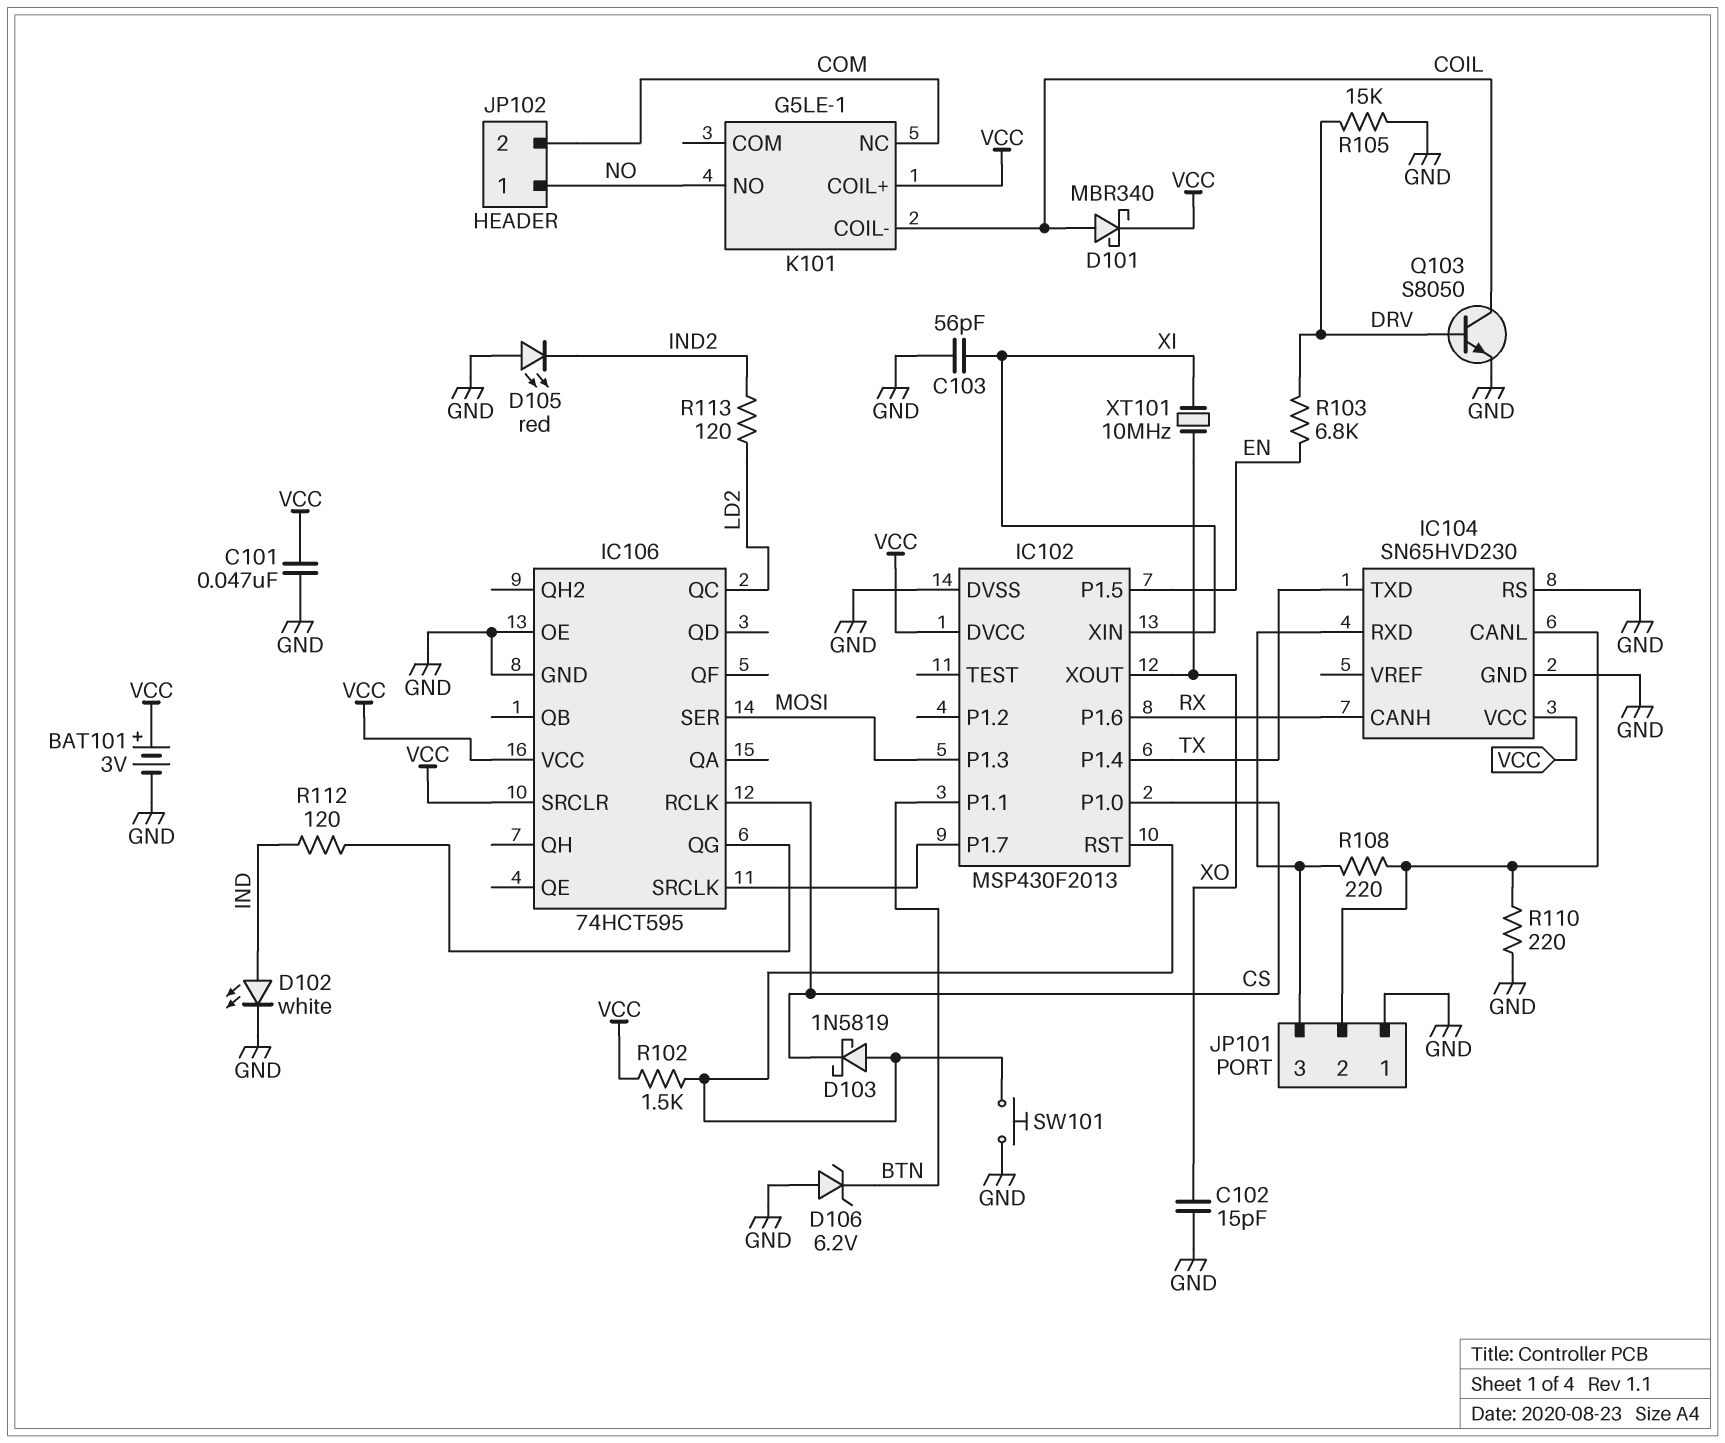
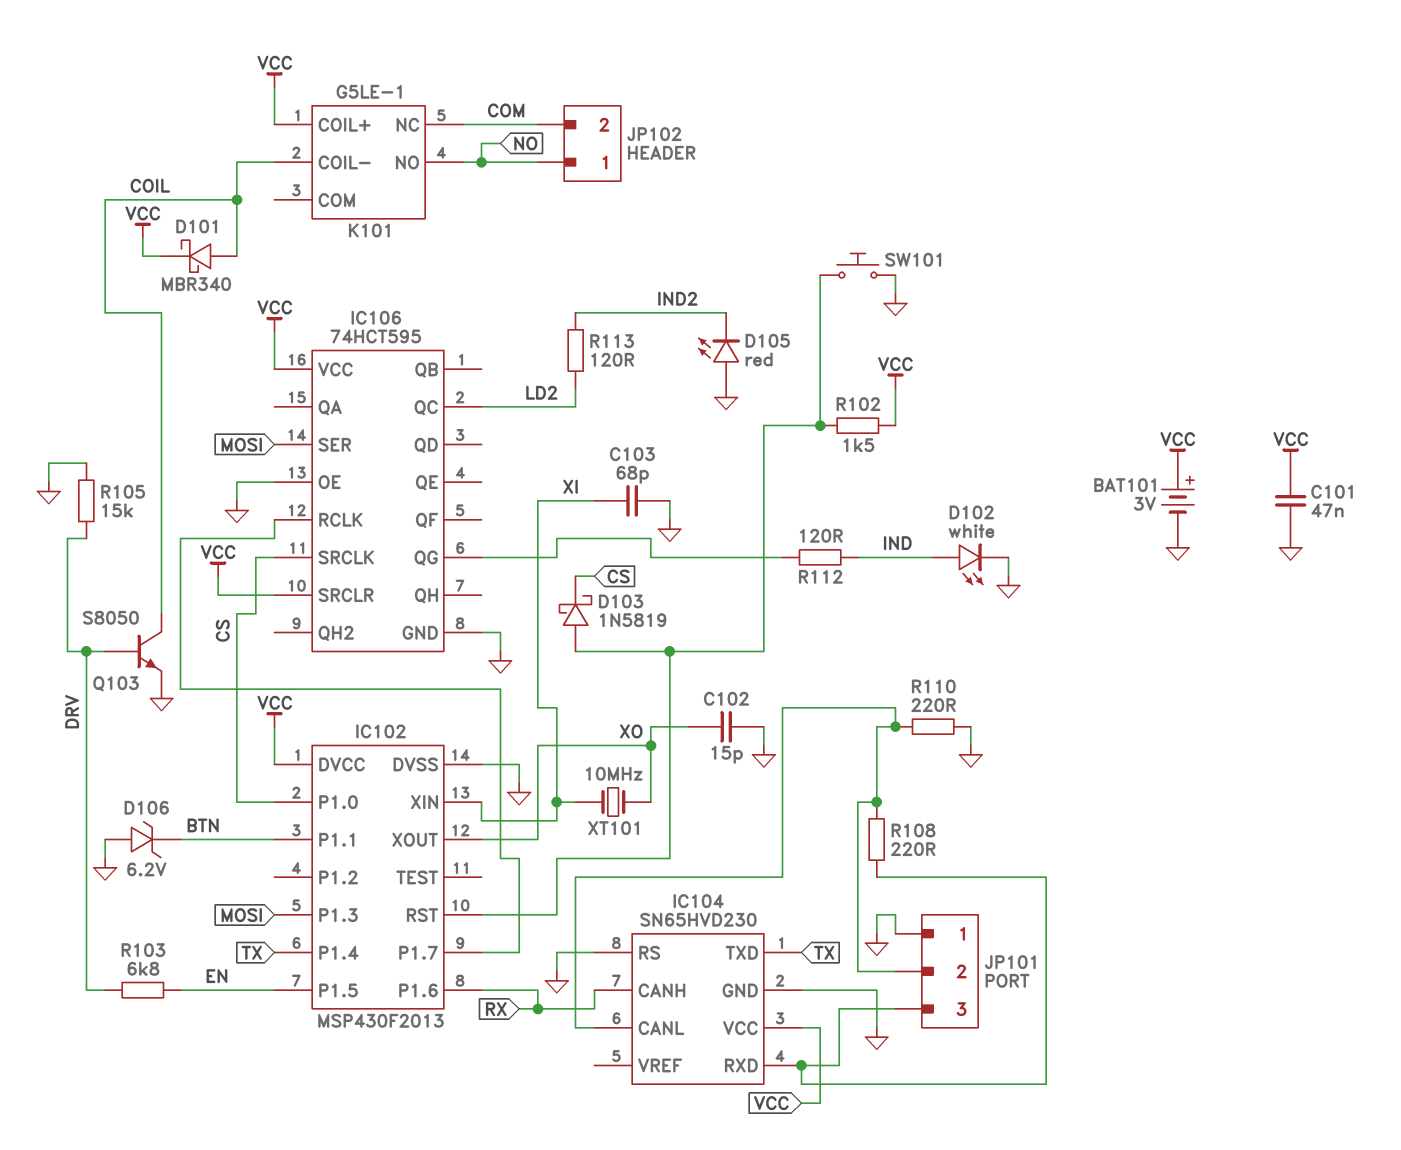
C103: 56pF (GND, XI) -> 68pF (GND, XI)
IC106 pin RCLK: CS -> IC102/P1.7
IC106 pin SRCLK: IC102/P1.7 -> CS

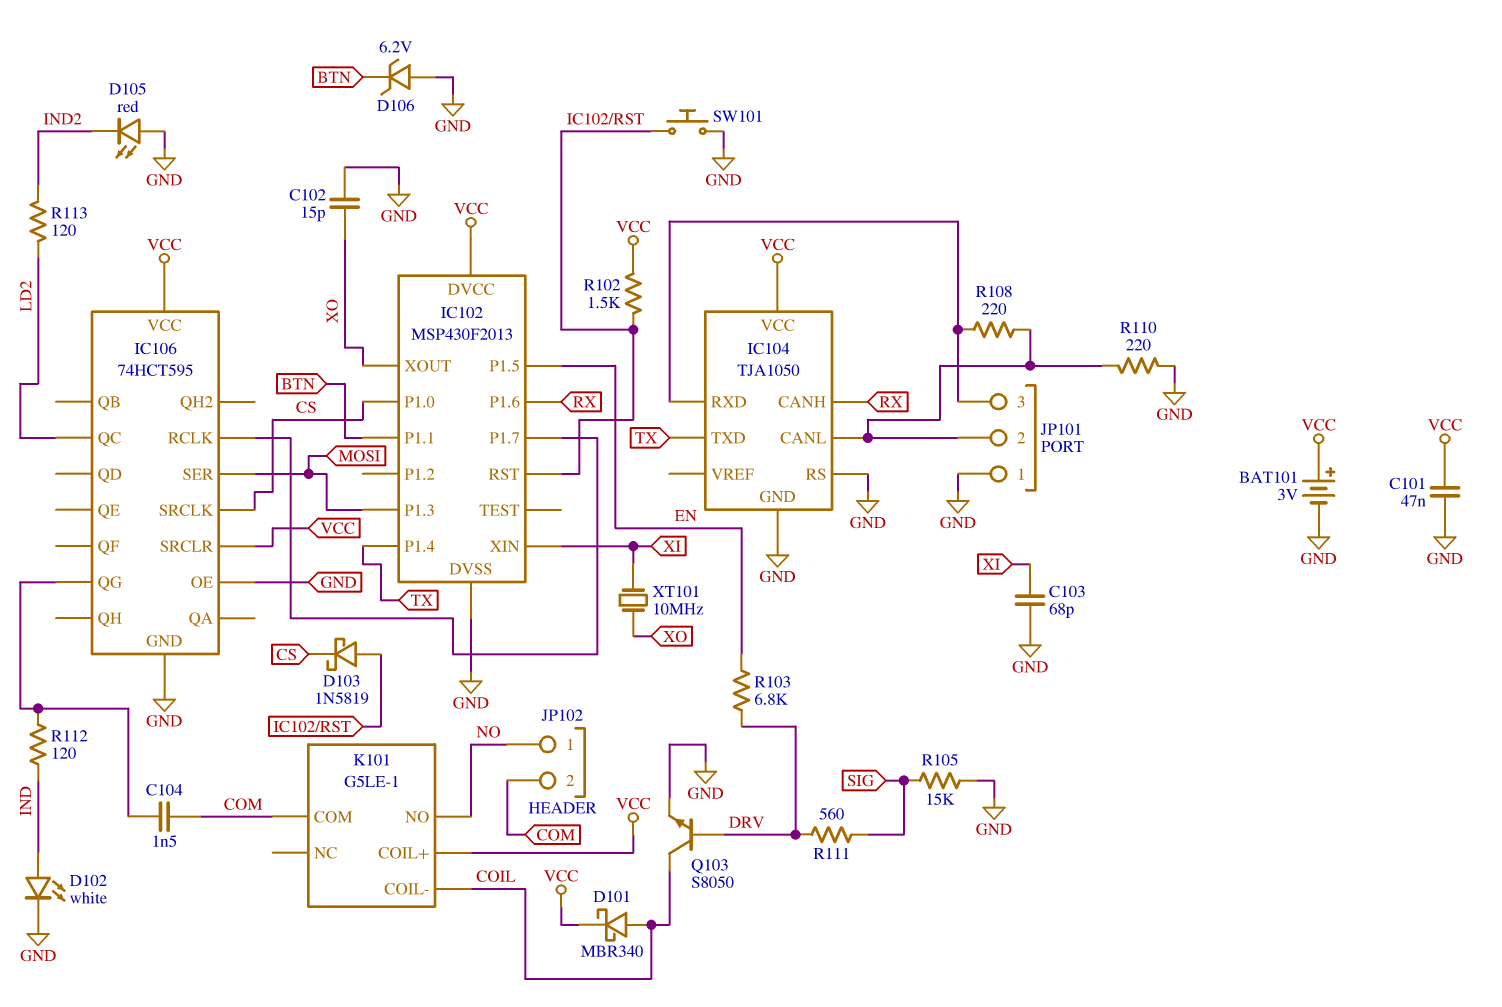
C104: none -> 1.5nF (COM, IC106/QG)
IC104: SN65HVD230 -> TJA1050
K101 pin COM: none -> COM
K101 pin NC: COM -> none
R105: 15k (DRV, GND) -> 15k (GND, SIG)
R111: none -> 560 (DRV, SIG)

